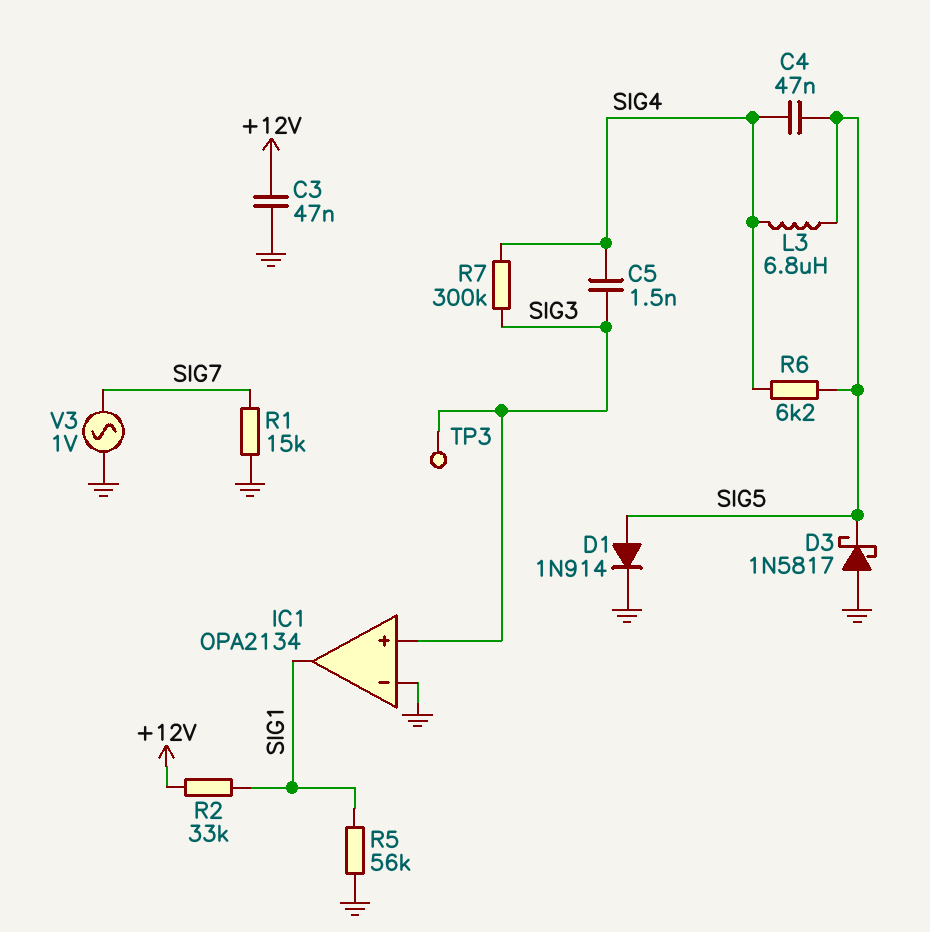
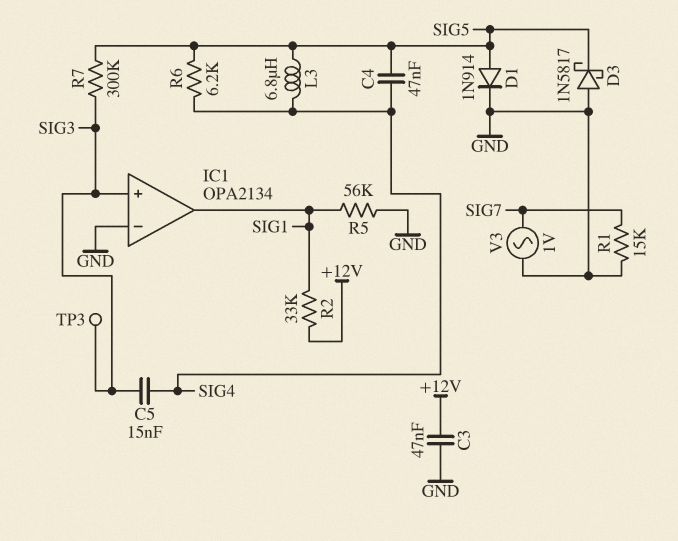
C5: 1.5nF (SIG3, SIG4) -> 15nF (SIG3, SIG4)
R7: 300k (SIG3, SIG4) -> 300k (SIG3, SIG5)

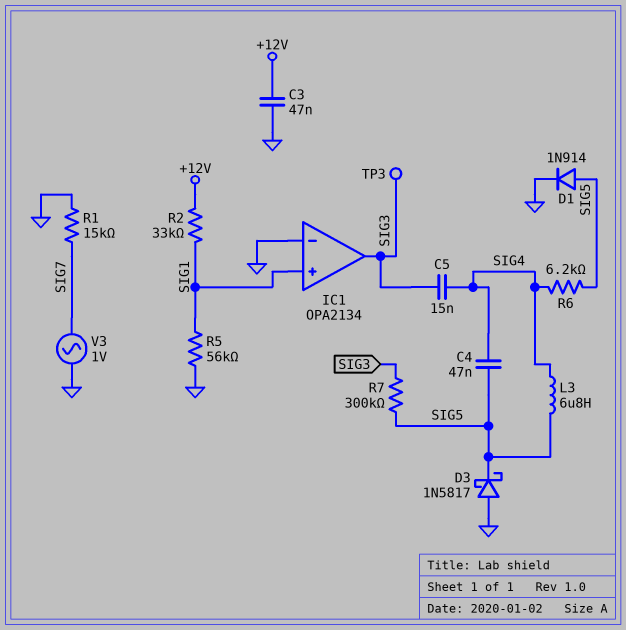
IC1 pin in+: SIG3 -> SIG1
IC1 pin out: SIG1 -> SIG3

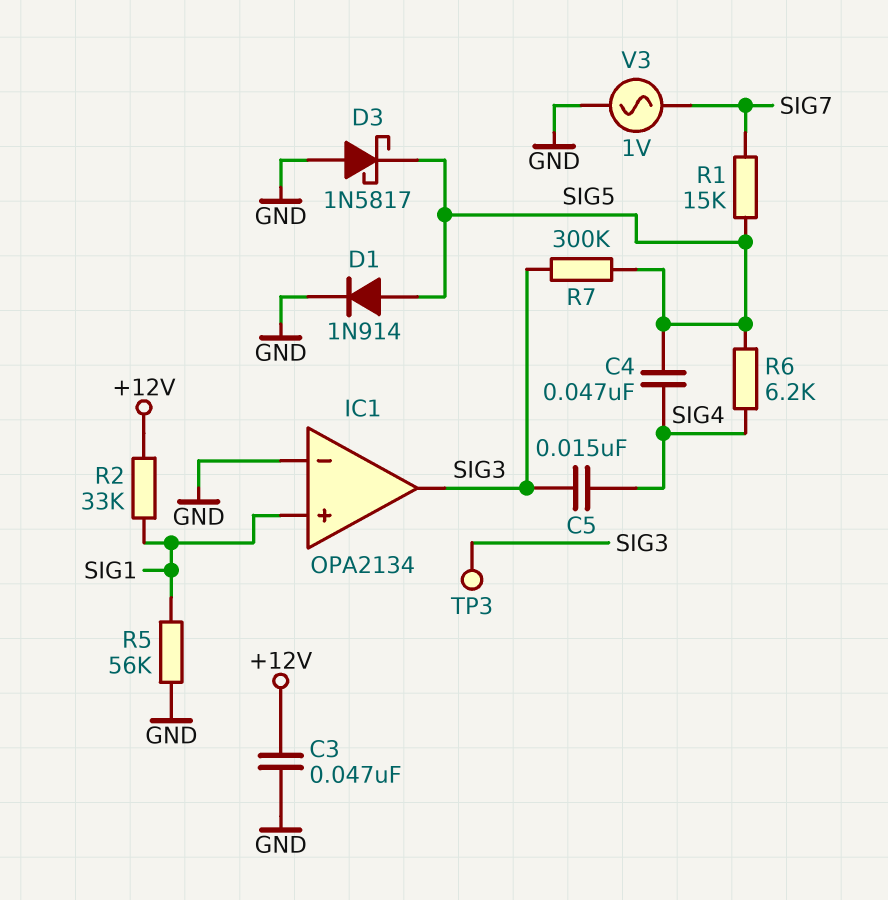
L3: 6.8uH (SIG4, SIG5) -> none
R1: 15k (GND, SIG7) -> 15k (SIG5, SIG7)

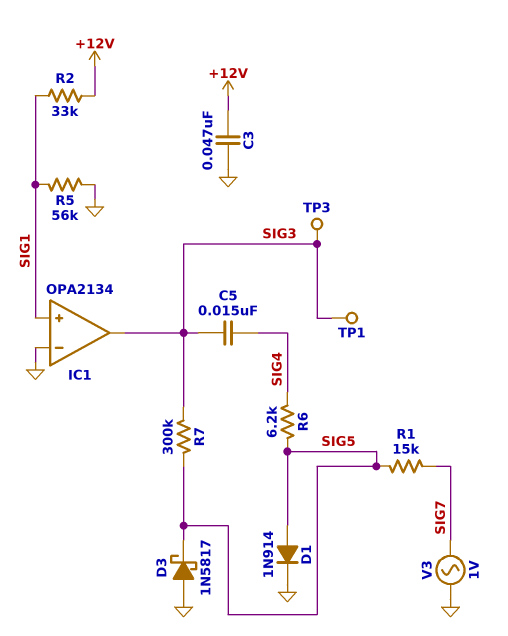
C4: 47nF (SIG4, SIG5) -> none
TP1: none -> test point (SIG3)

